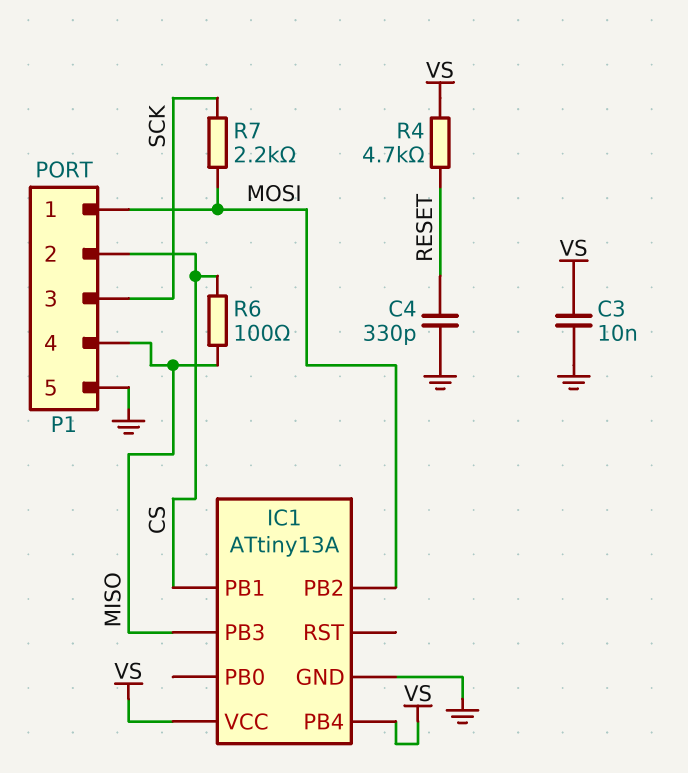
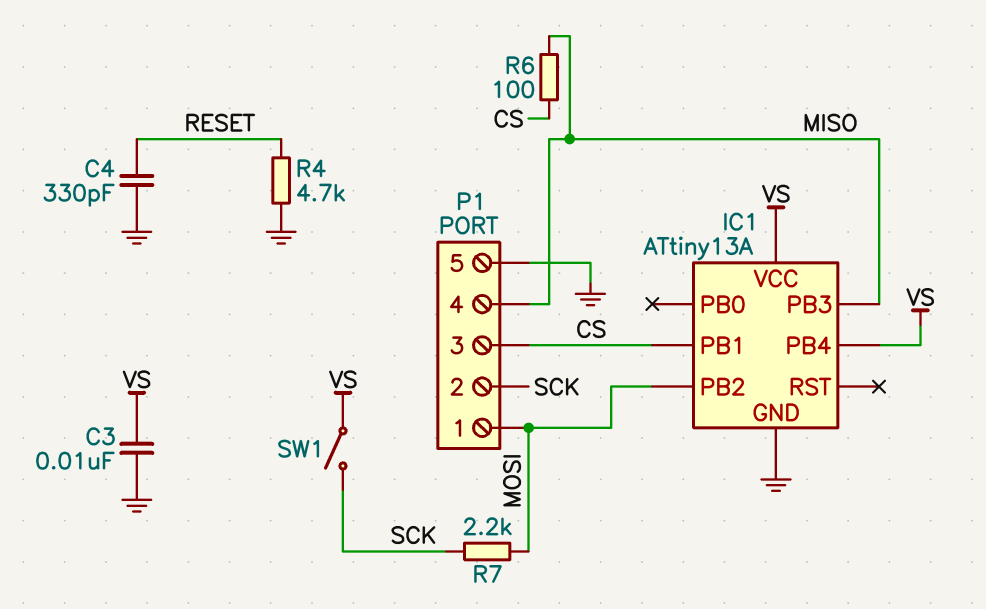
P1 pin 2: CS -> SCK
P1 pin 3: SCK -> CS
R4: 4.7k (RESET, VS) -> 4.7k (GND, RESET)
SW1: none -> switch (SCK, VS)

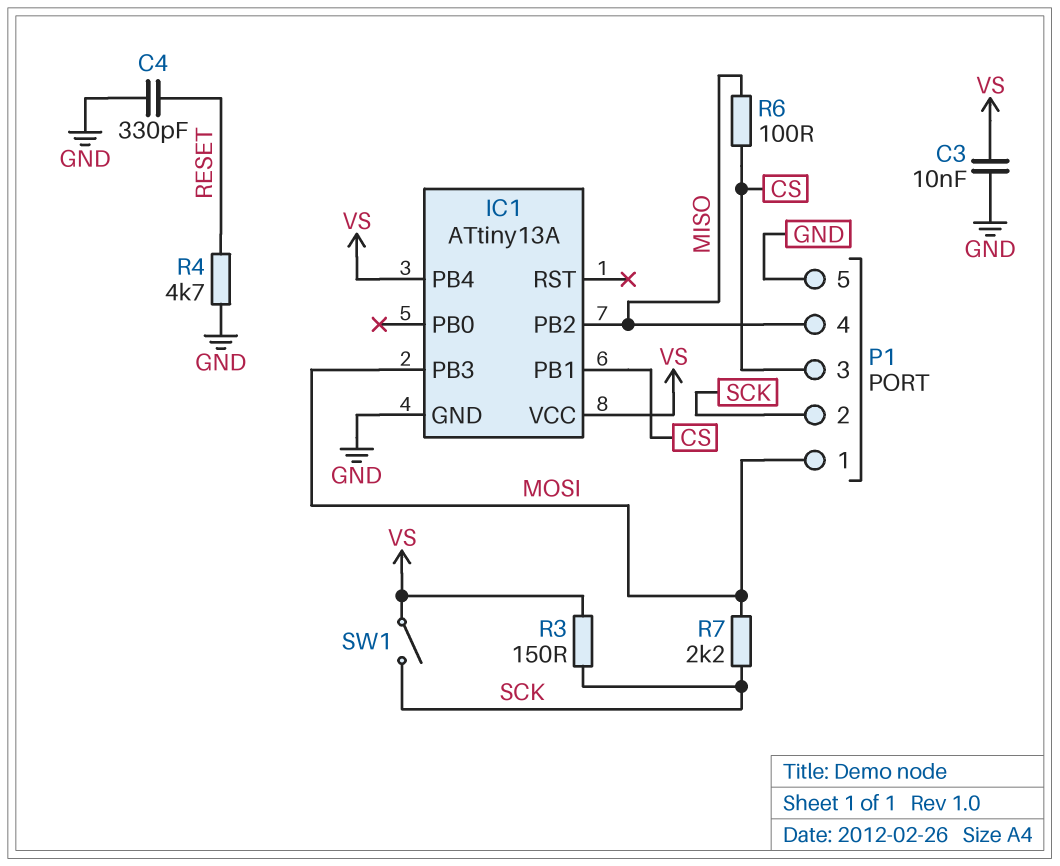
IC1 pin PB2: MOSI -> MISO
IC1 pin PB3: MISO -> MOSI
R3: none -> 150 (SCK, VS)

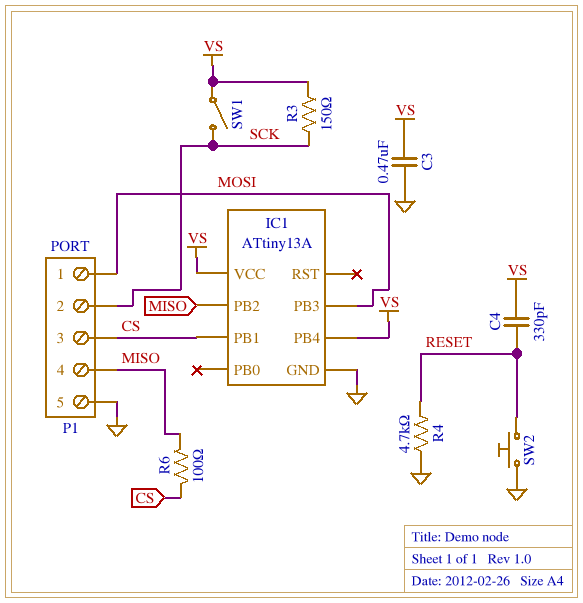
C3: 10nF (GND, VS) -> 470nF (GND, VS)
C4: 330pF (GND, RESET) -> 330pF (RESET, VS)
R7: 2.2k (MOSI, SCK) -> none
SW2: none -> button (GND, RESET)

